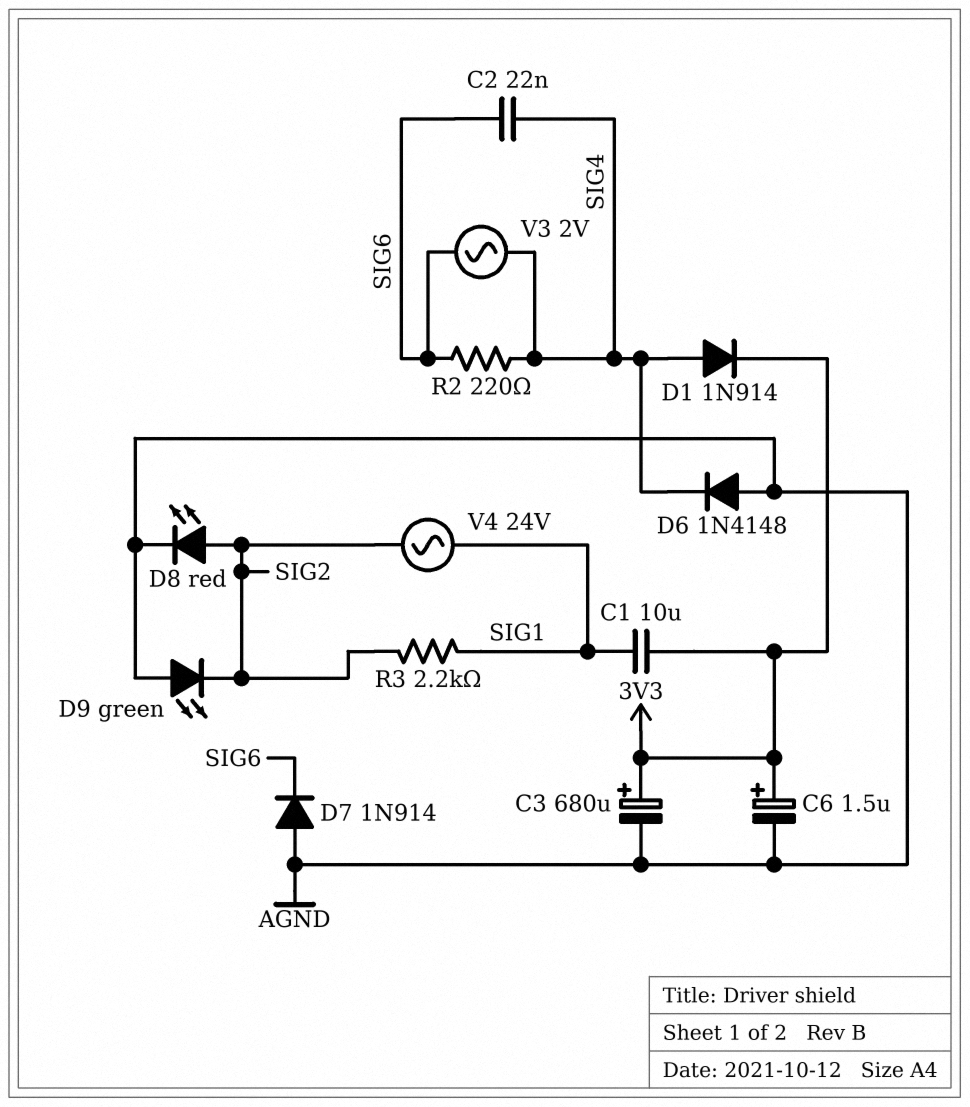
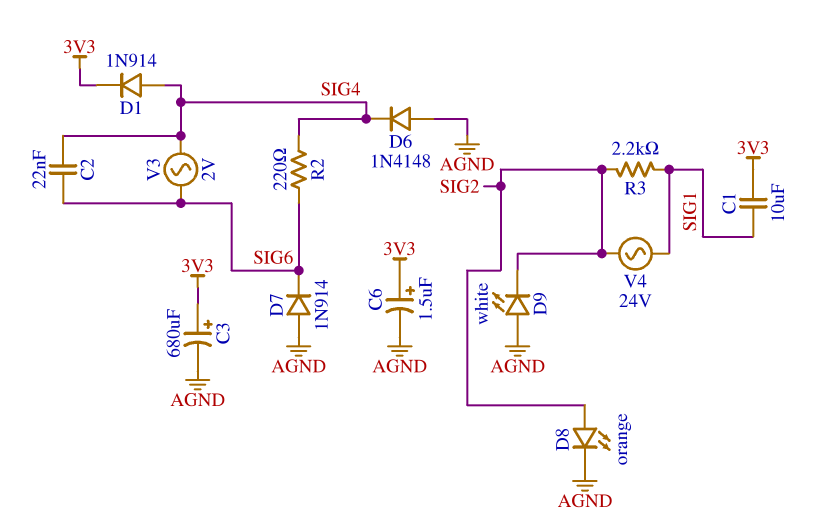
D8: LED red (A SIG2, K AGND) -> LED orange (A SIG2, K AGND)
D9: LED green (A AGND, K SIG2) -> LED white (A AGND, K SIG2)

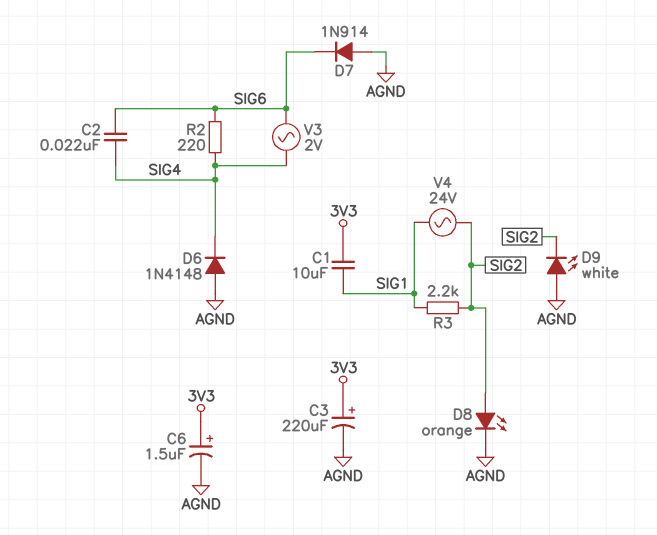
C3: 680uF (plus 3V3, minus AGND) -> 220uF (plus 3V3, minus AGND)
D1: diode 1N914 (A SIG4, K 3V3) -> none

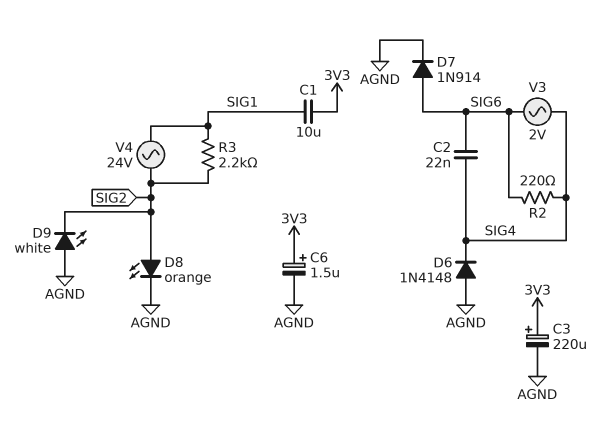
D7: diode 1N914 (A AGND, K SIG6) -> diode 1N914 (A SIG6, K AGND)

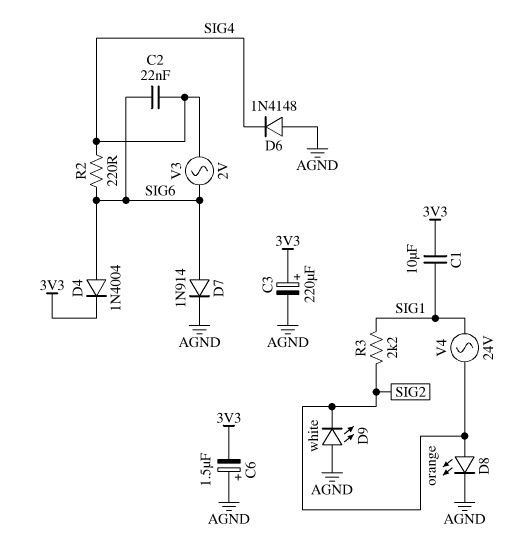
C6: 1.5uF (plus 3V3, minus AGND) -> 1.5uF (plus AGND, minus 3V3)
D4: none -> diode 1N4004 (A SIG6, K 3V3)

